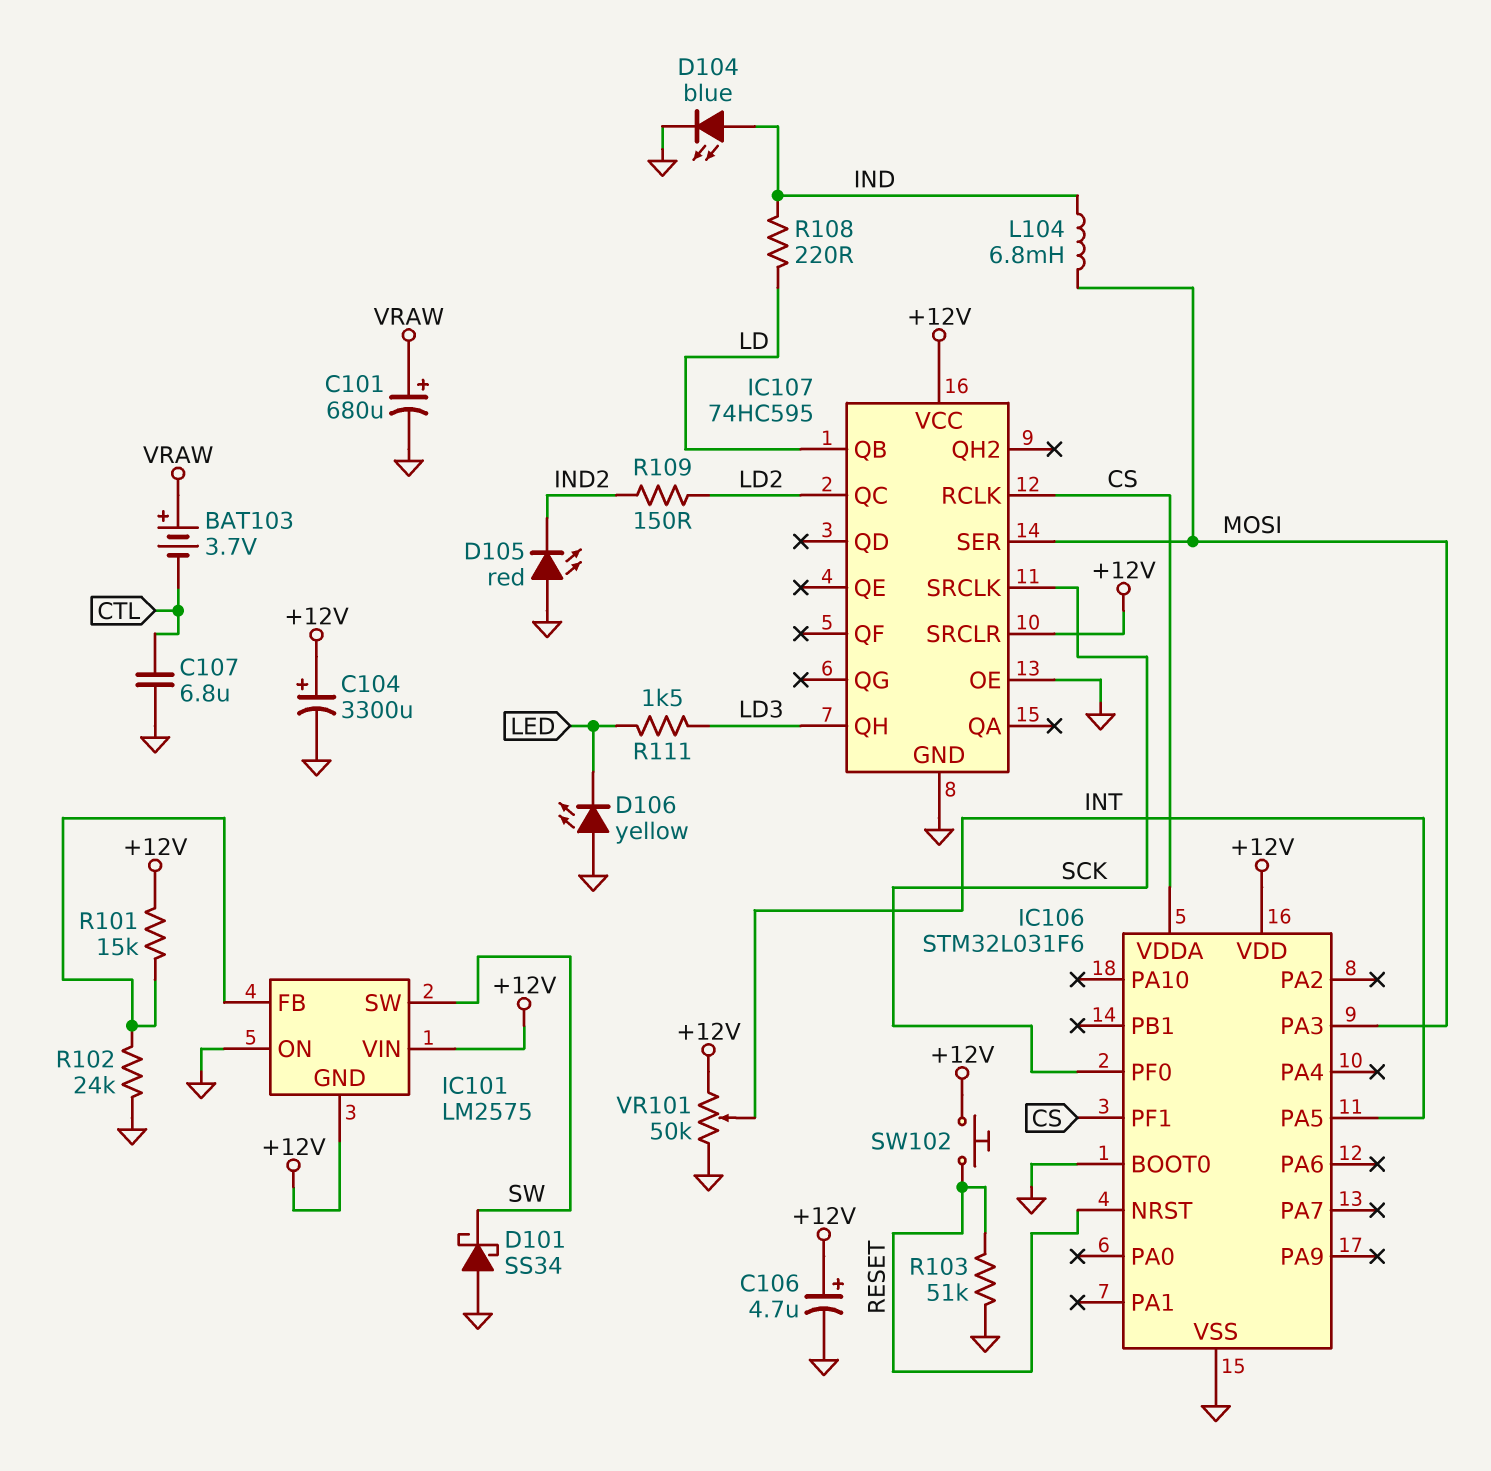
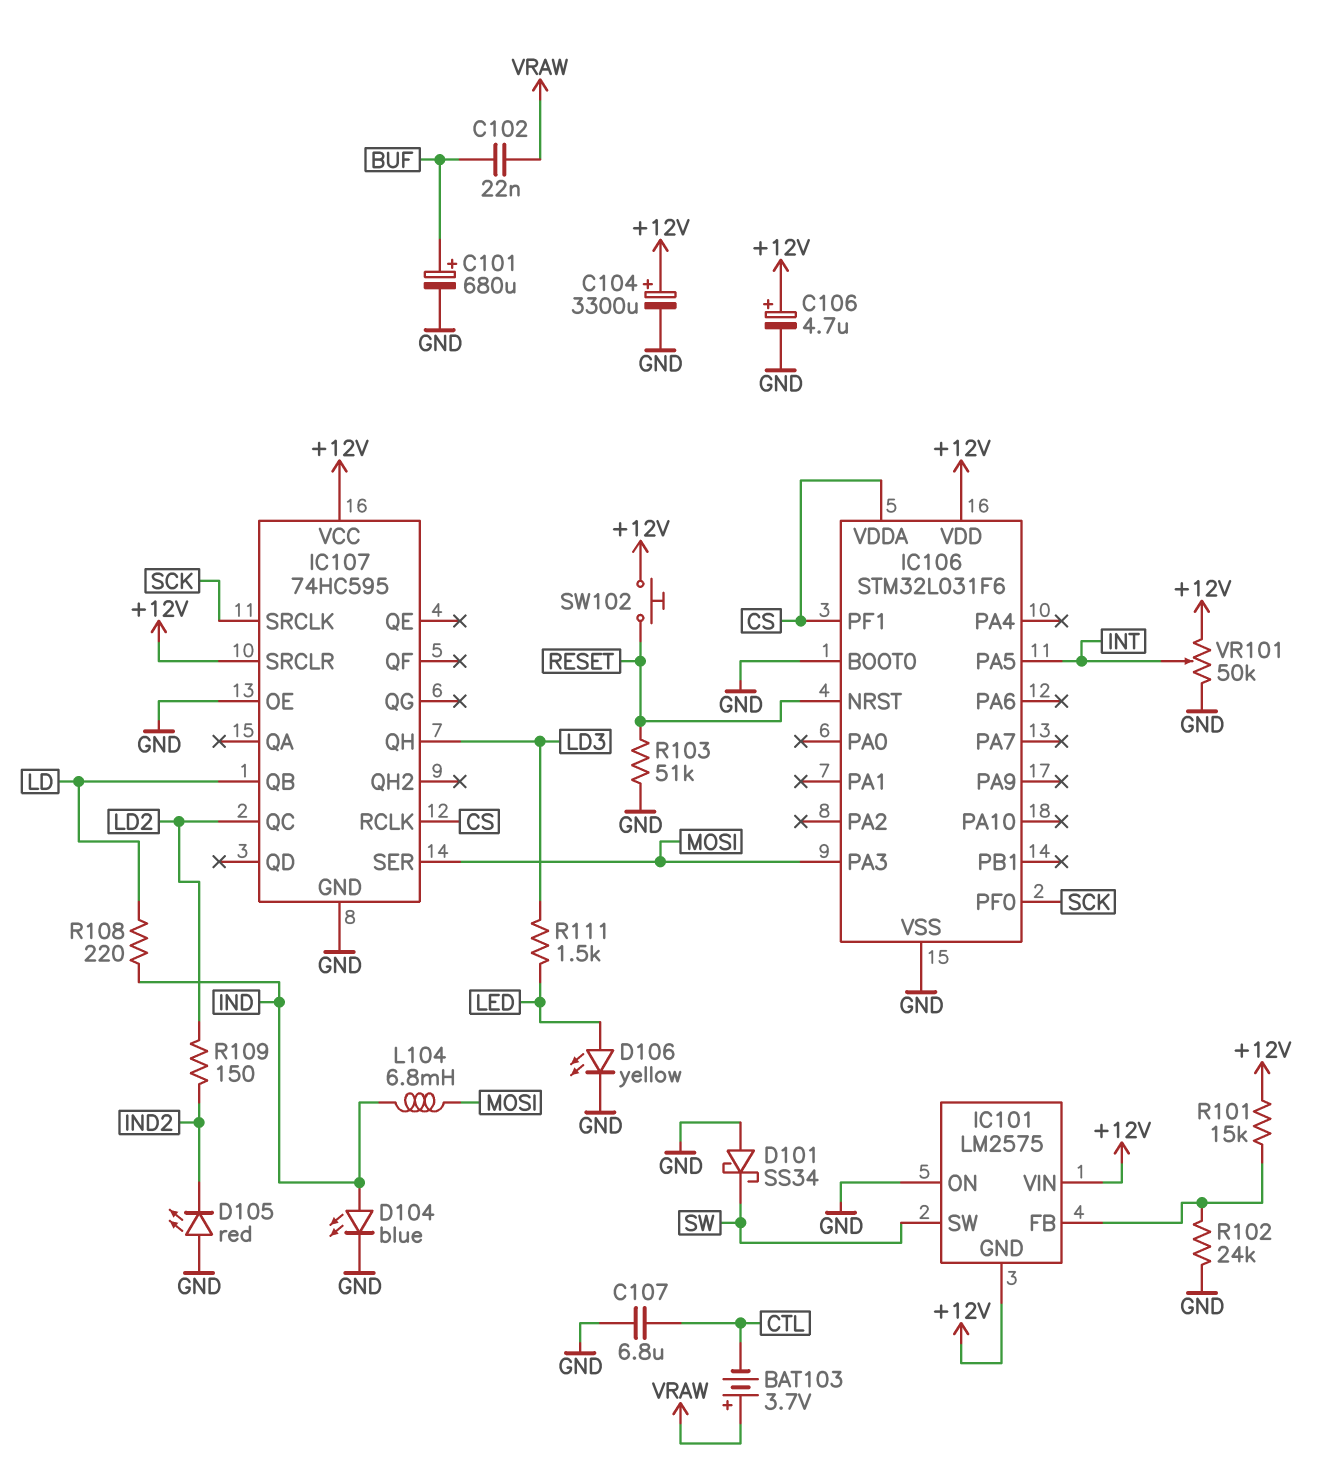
C101: 680uF (plus VRAW, minus GND) -> 680uF (plus BUF, minus GND)
C102: none -> 22nF (BUF, VRAW)
D106: LED yellow (A GND, K LED) -> LED yellow (A LED, K GND)

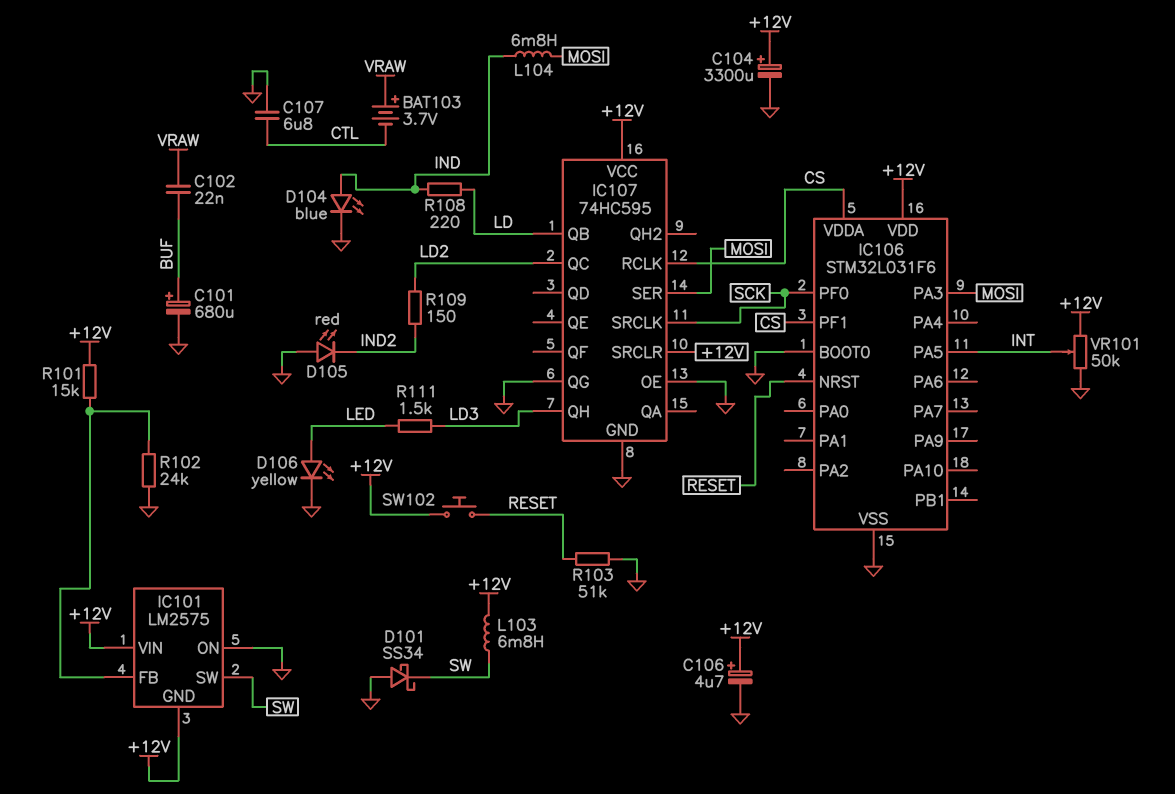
IC107 pin QG: none -> GND
L103: none -> 6.8mH (+12V, SW)

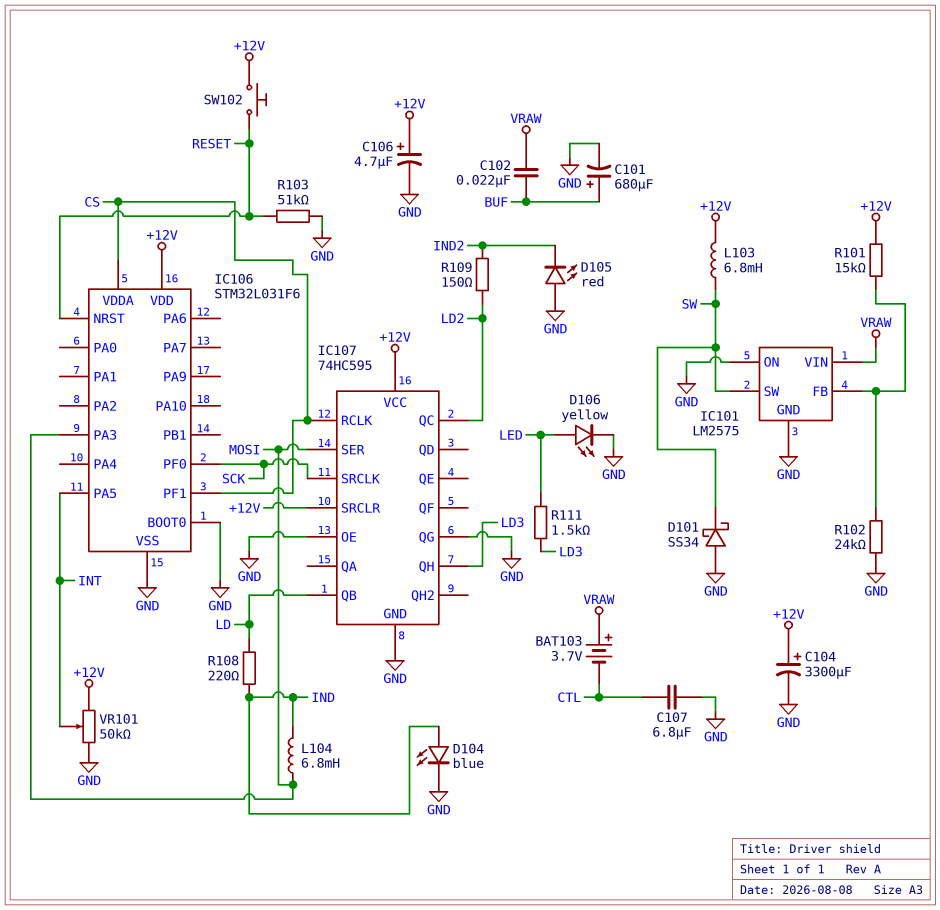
IC101 pin GND: +12V -> GND
IC101 pin VIN: +12V -> VRAW

